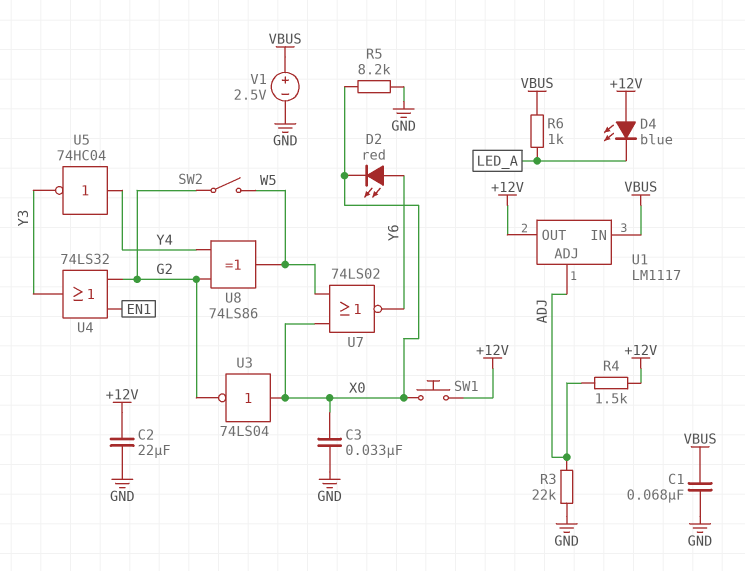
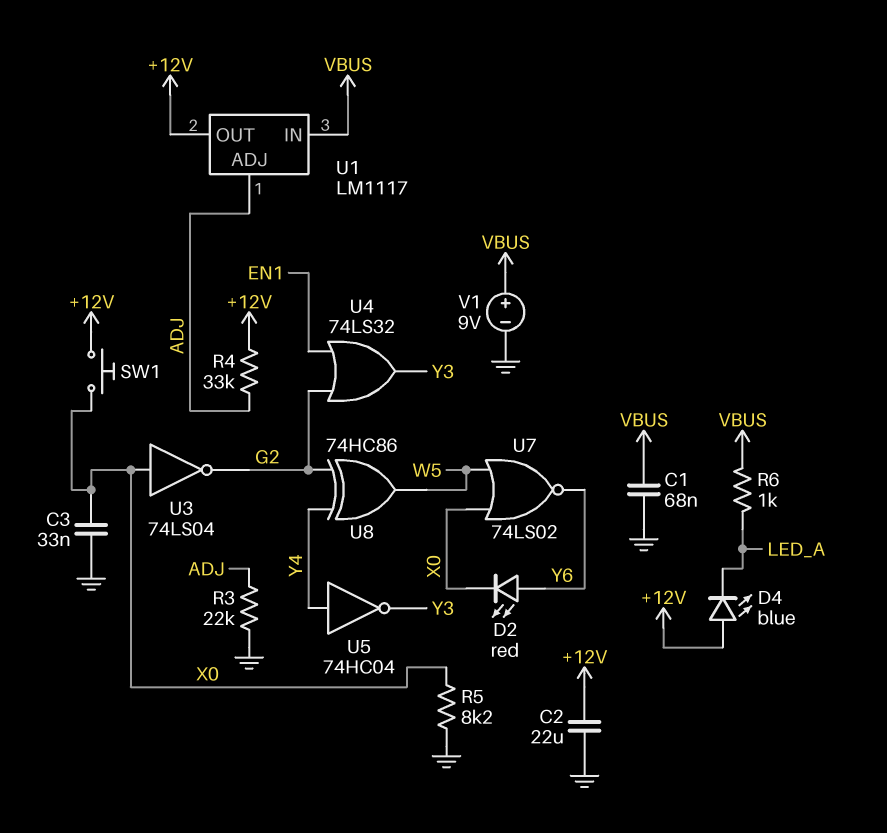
R4: 1.5k (+12V, ADJ) -> 33k (+12V, ADJ)
SW2: switch (G2, W5) -> none
U8: XOR 74LS86 (in G2, in Y4, out W5) -> XOR 74HC86 (in G2, in Y4, out W5)
V1: 2.5V (plus VBUS, minus GND) -> 9V (plus VBUS, minus GND)

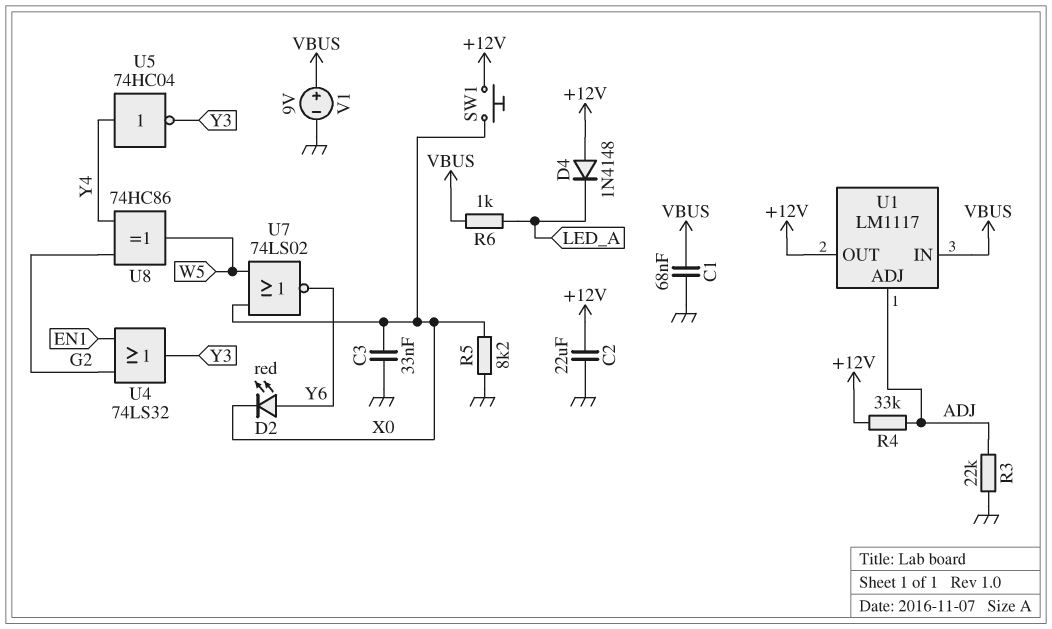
D4: LED blue (A +12V, K LED_A) -> diode 1N4148 (A +12V, K LED_A)
U3: NOT 74LS04 (in X0, out G2) -> none

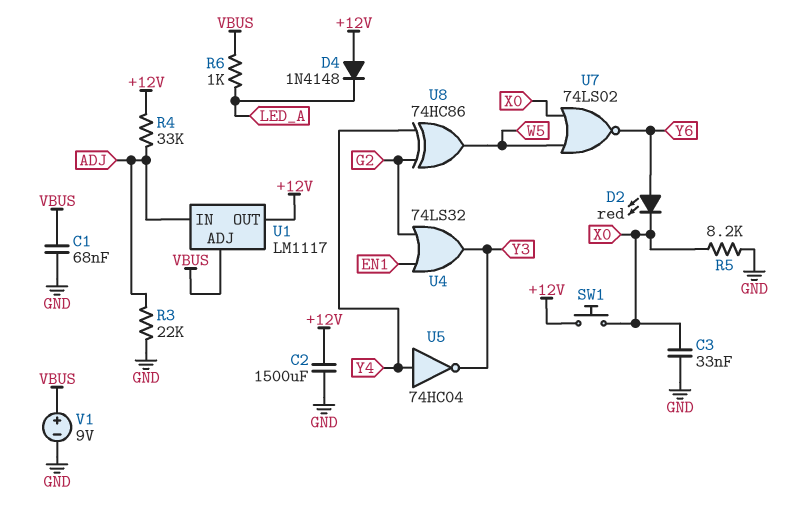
C2: 22uF (+12V, GND) -> 1500uF (+12V, GND)
U1 pin ADJ: ADJ -> VBUS
U1 pin IN: VBUS -> ADJ

